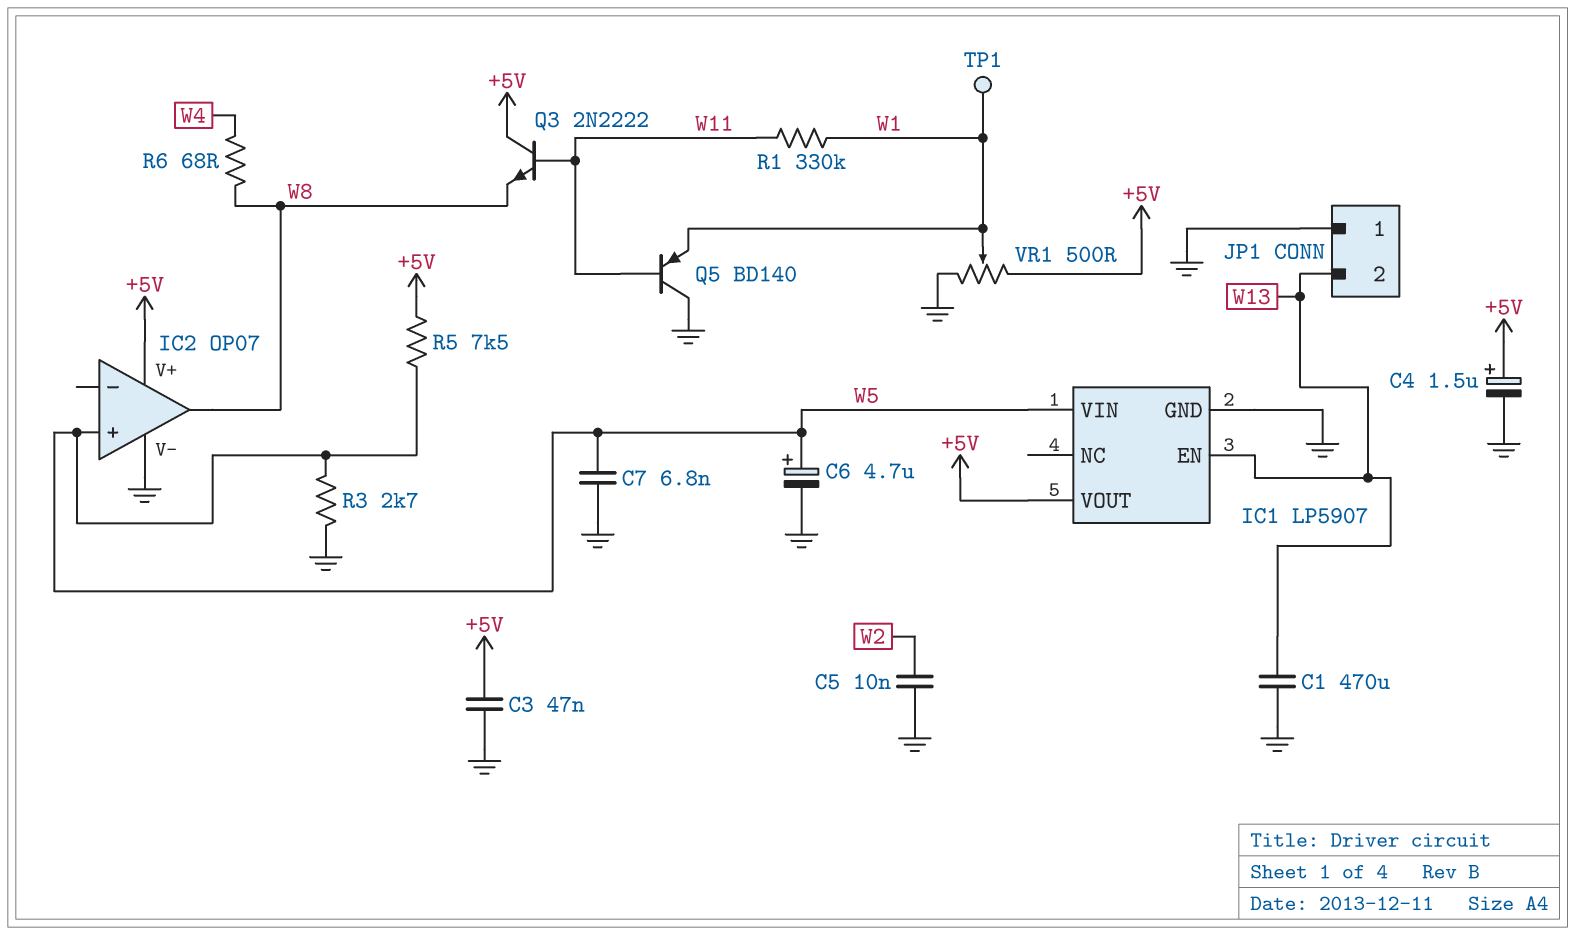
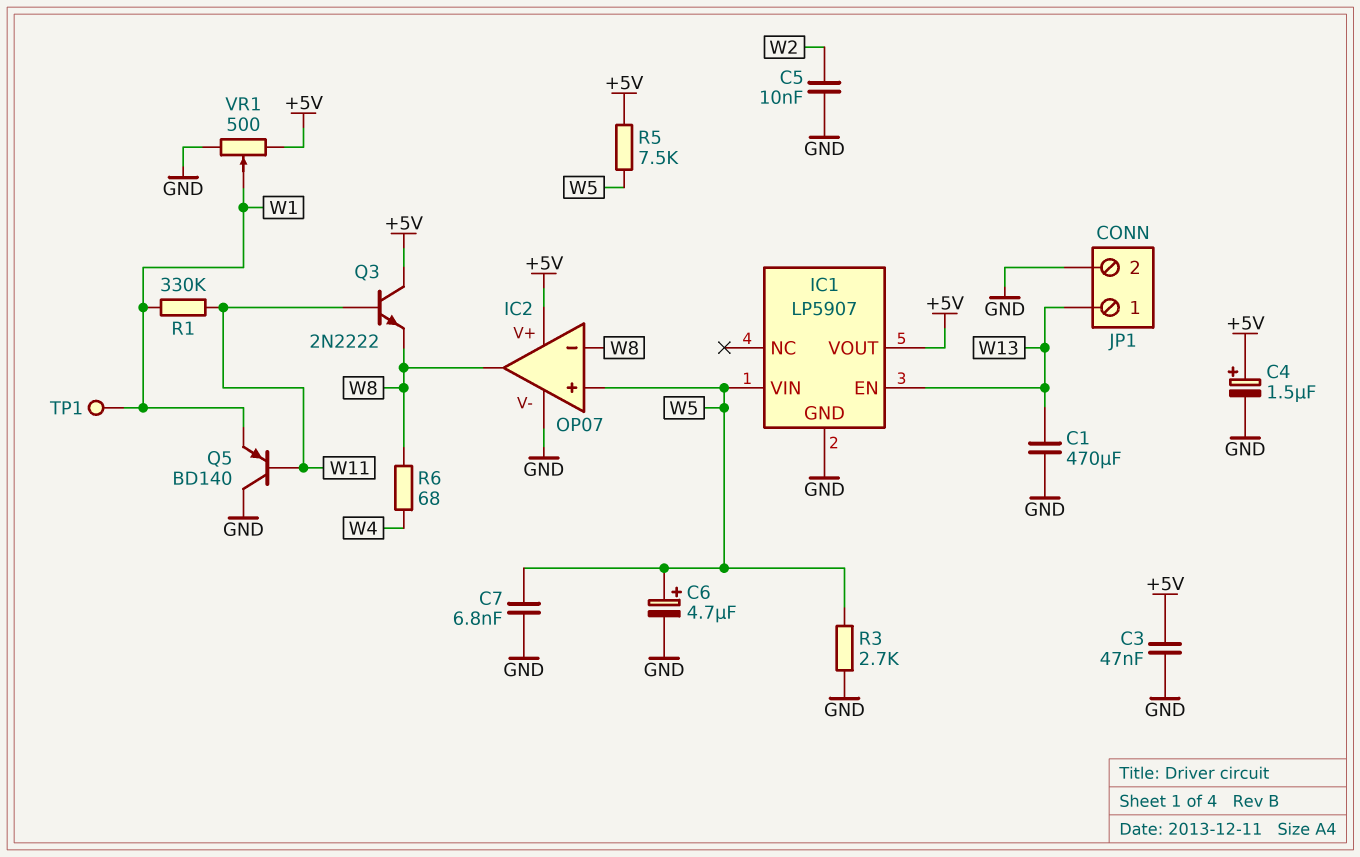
IC2 pin in-: none -> W8
JP1 pin 1: GND -> W13
JP1 pin 2: W13 -> GND

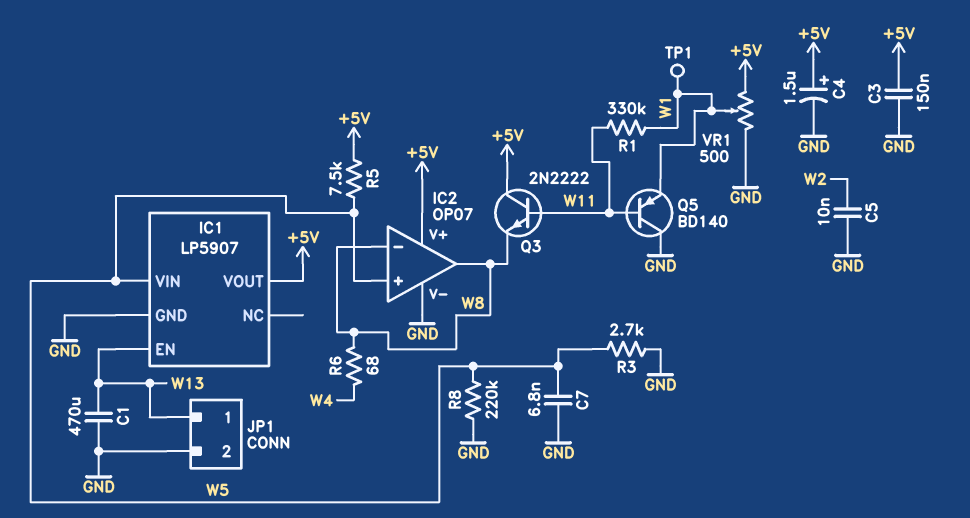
C3: 47nF (+5V, GND) -> 150nF (+5V, GND)
C6: 4.7uF (plus W5, minus GND) -> none
R8: none -> 220k (GND, W5)

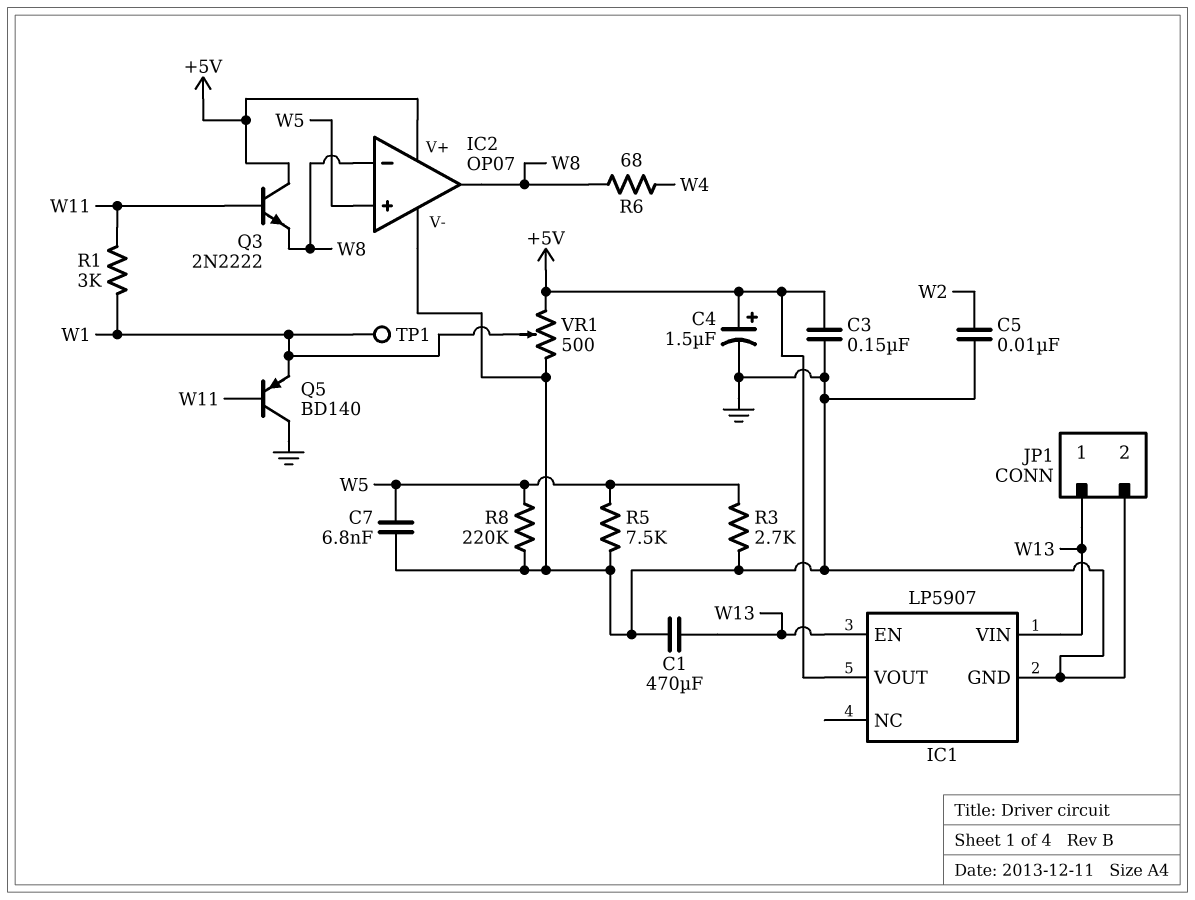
IC1 pin VIN: W5 -> W13
R1: 330k (W1, W11) -> 3k (W1, W11)
R5: 7.5k (+5V, W5) -> 7.5k (GND, W5)

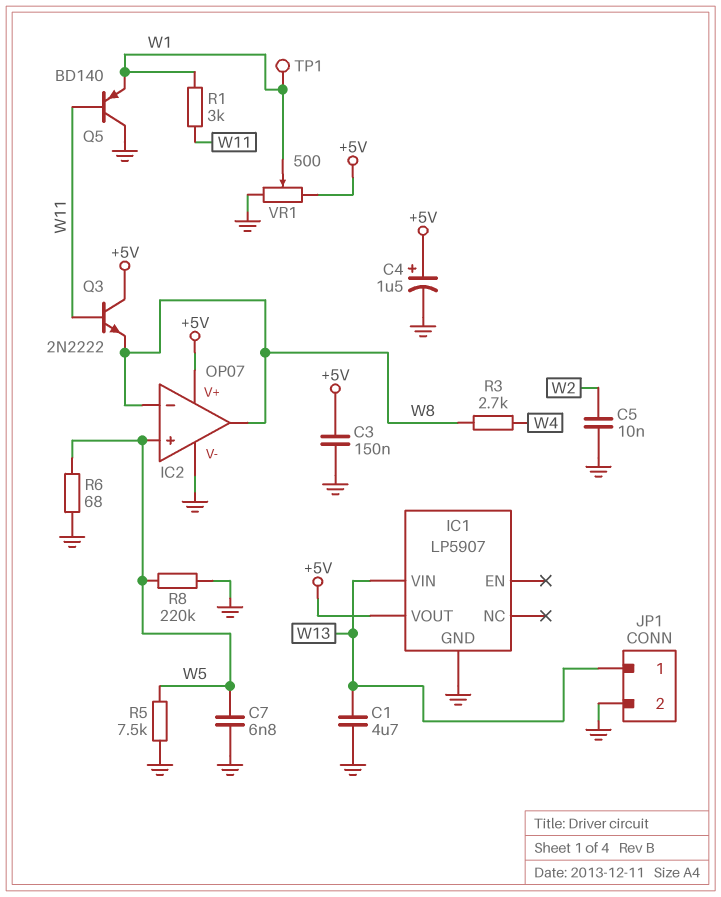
C1: 470uF (GND, W13) -> 4.7uF (GND, W13)
IC1 pin EN: W13 -> none
R3: 2.7k (GND, W5) -> 2.7k (W4, W8)
R6: 68 (W4, W8) -> 68 (GND, W5)

